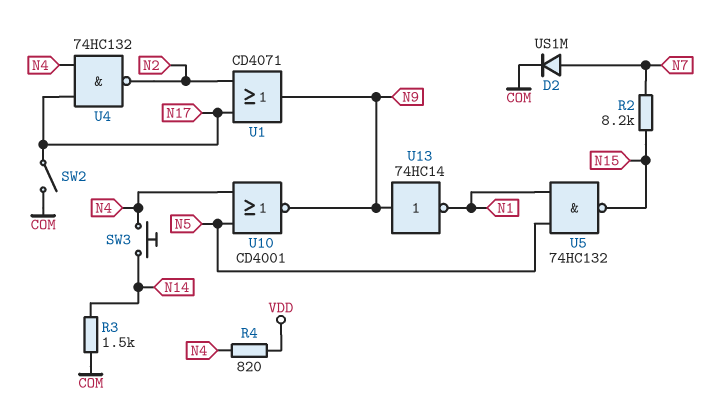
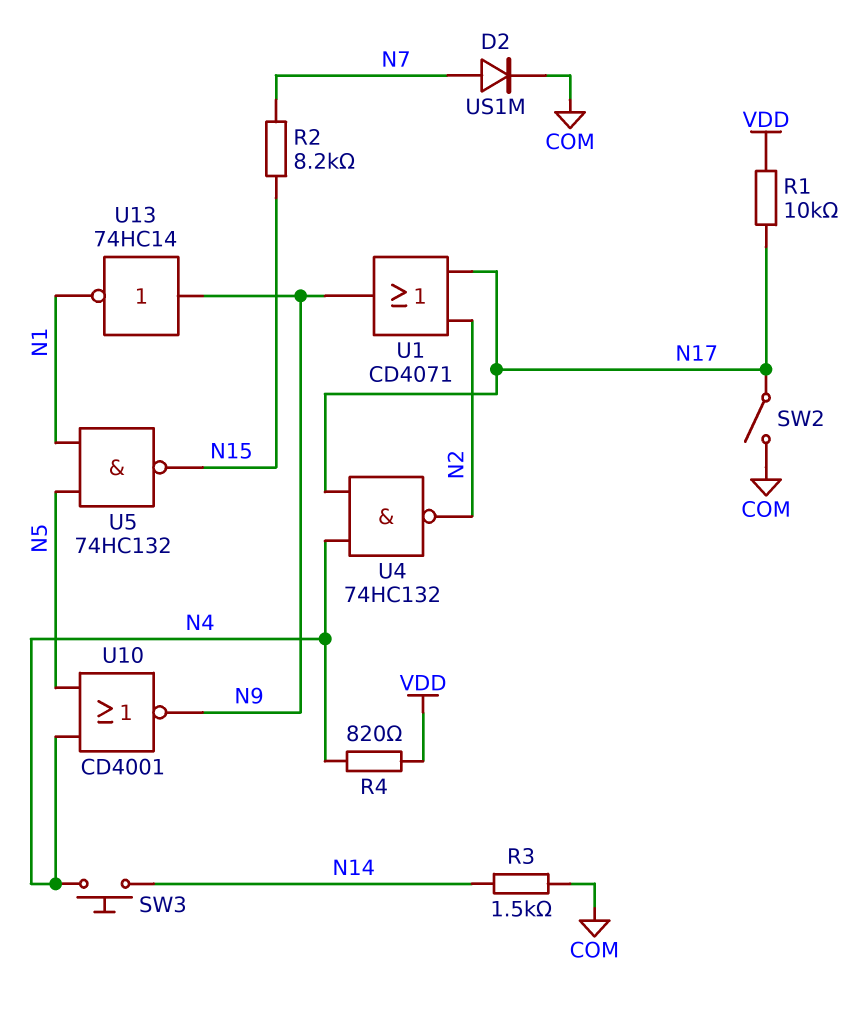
R1: none -> 10k (N17, VDD)

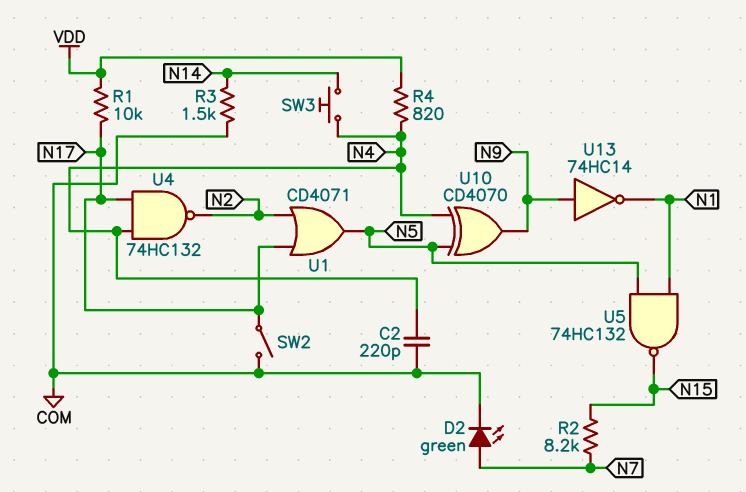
C2: none -> 220pF (COM, N4)
D2: diode US1M (A N7, K COM) -> LED green (A N7, K COM)
U1: OR CD4071 (in N2, in N17, out N9) -> OR CD4071 (in N2, in N17, out N5)
U10: NOR CD4001 (in N4, in N5, out N9) -> XOR CD4070 (in N4, in N5, out N9)

